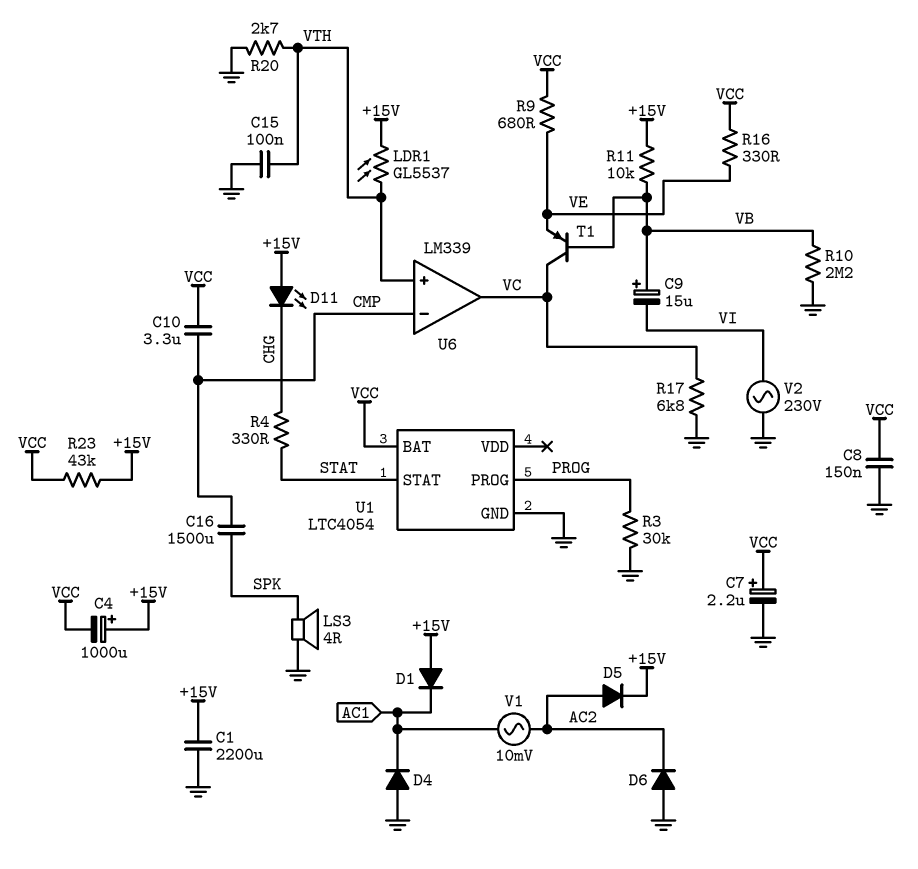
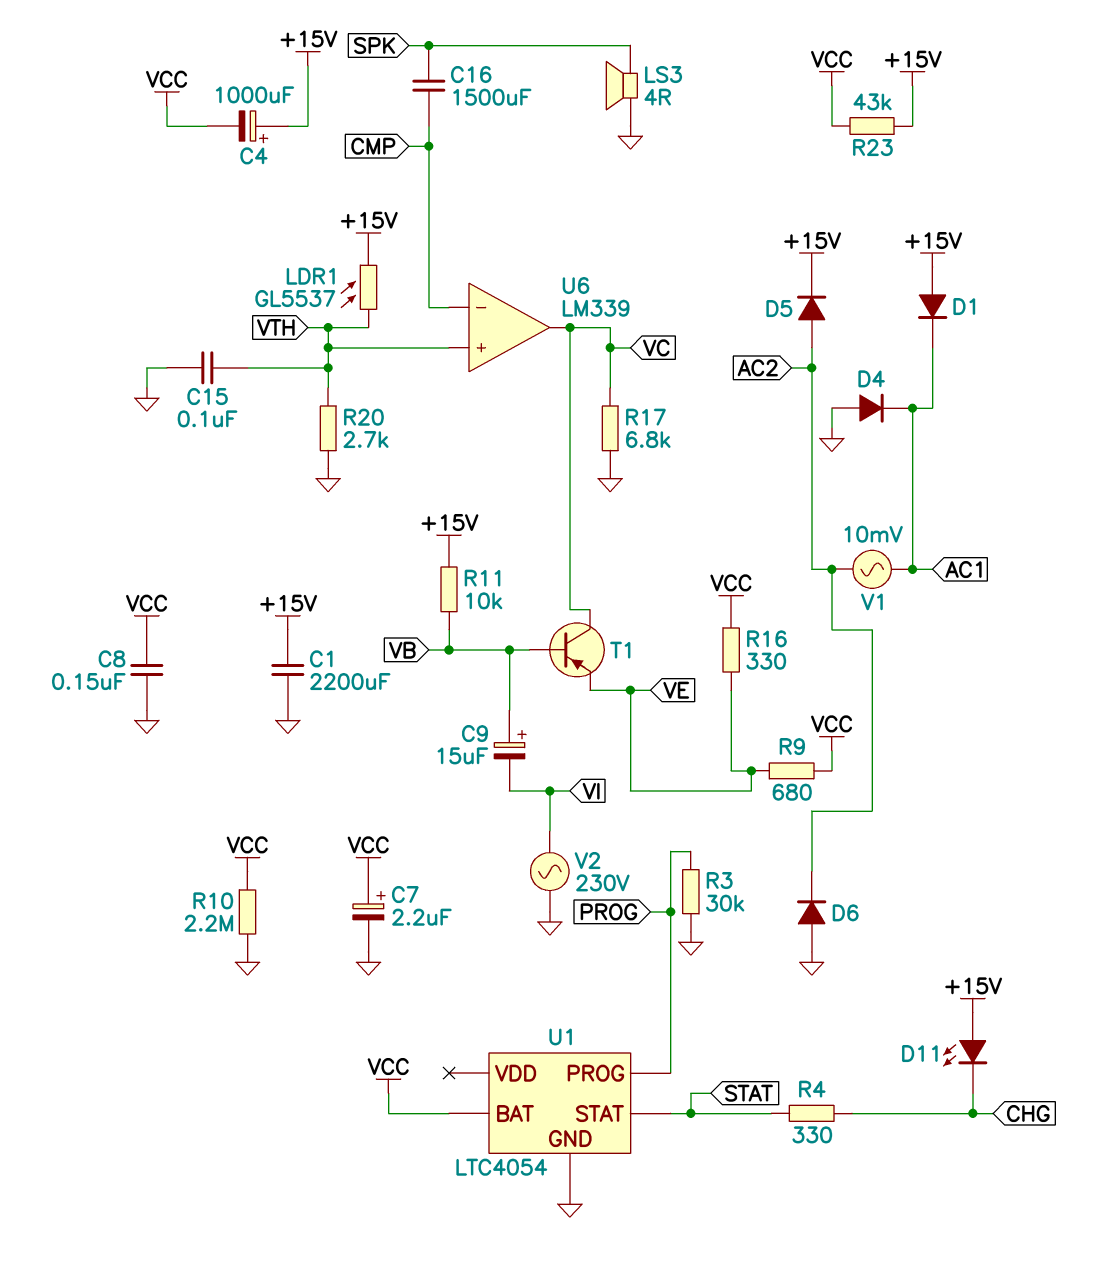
C10: 3.3uF (CMP, VCC) -> none
R10: 2.2M (GND, VB) -> 2.2M (GND, VCC)

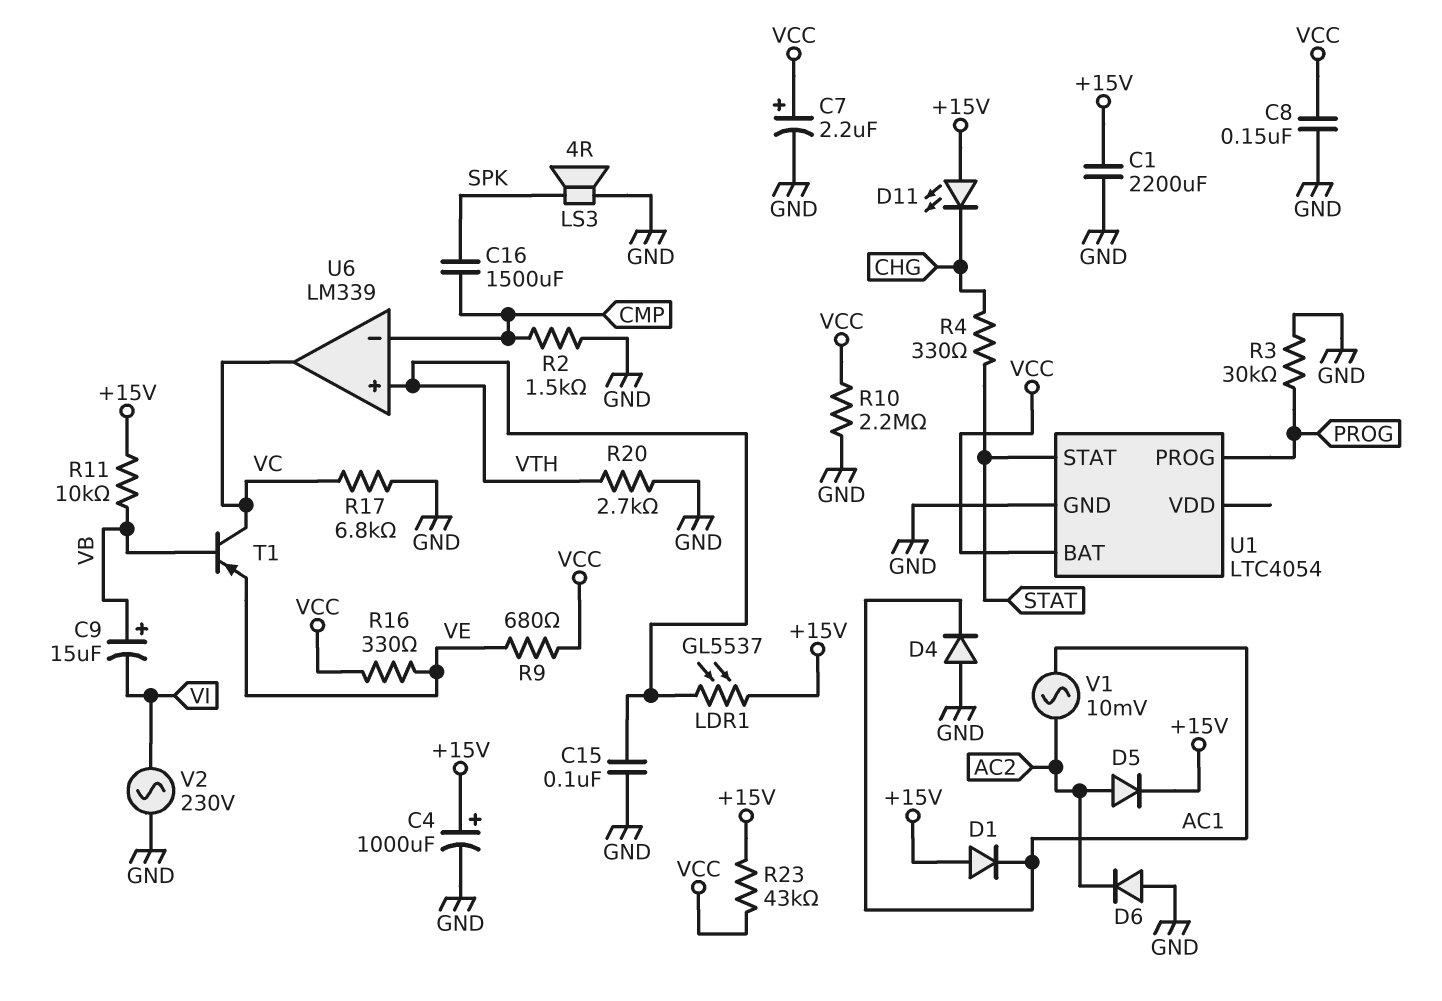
C4: 1000uF (plus +15V, minus VCC) -> 1000uF (plus +15V, minus GND)
R2: none -> 1.5k (CMP, GND)

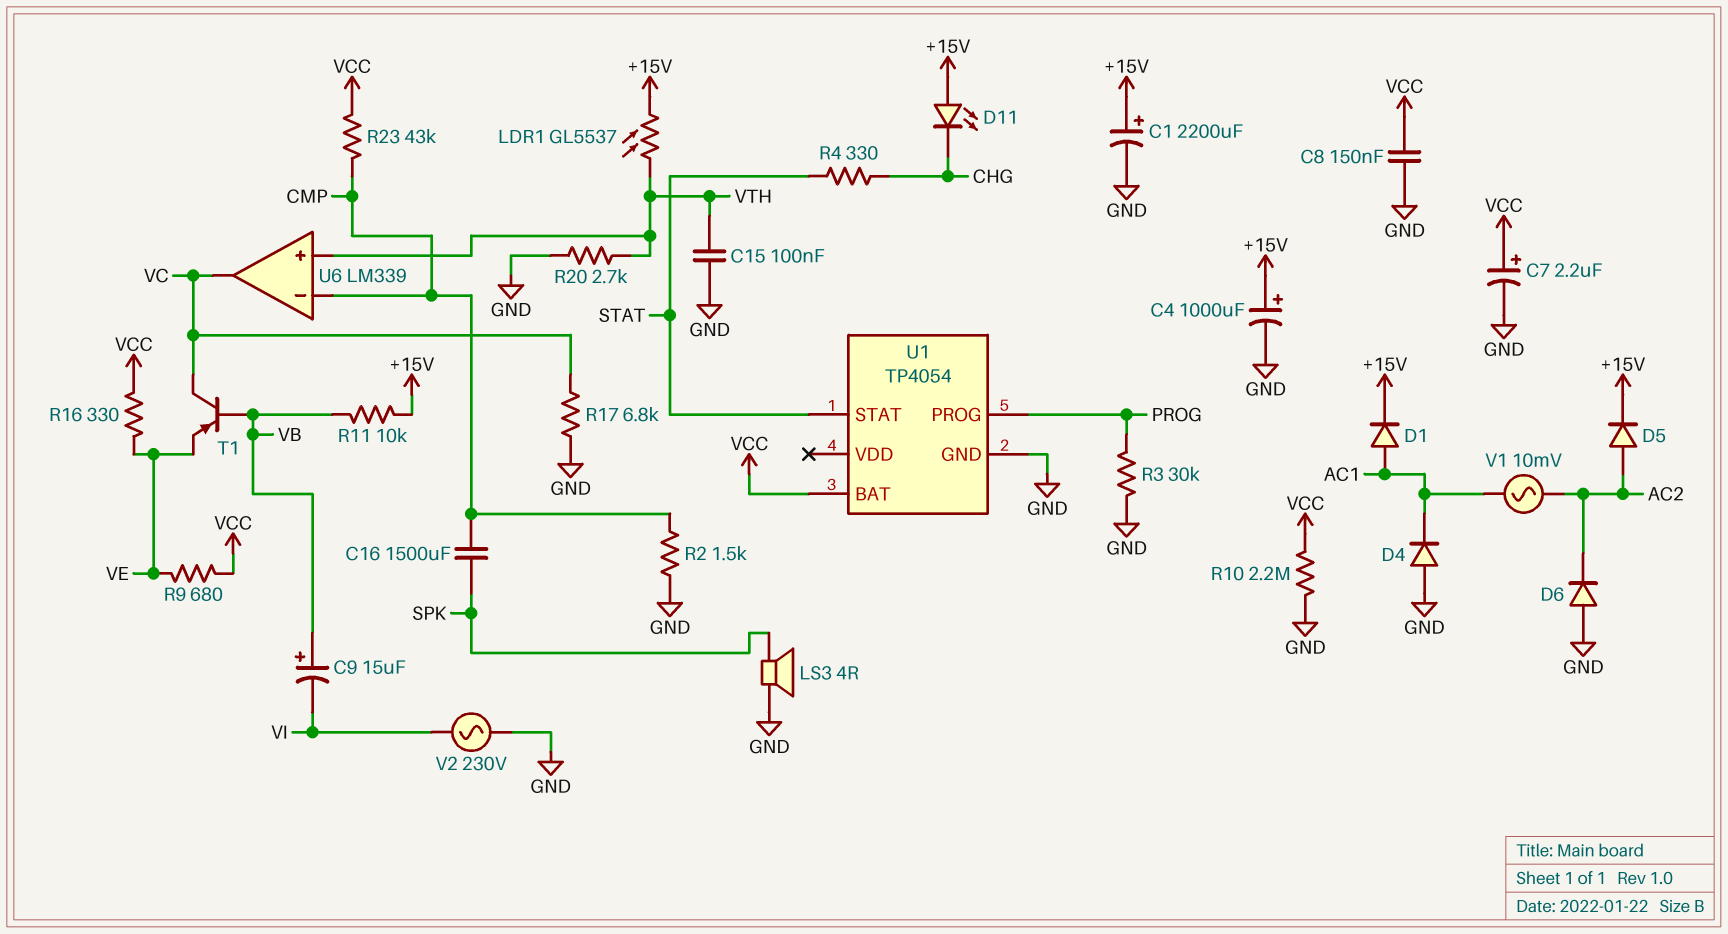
C1: 2200uF (+15V, GND) -> 2200uF (plus +15V, minus GND)
D1: diode (A +15V, K AC1) -> diode (A AC1, K +15V)
R23: 43k (+15V, VCC) -> 43k (CMP, VCC)
U1: LTC4054 -> TP4054

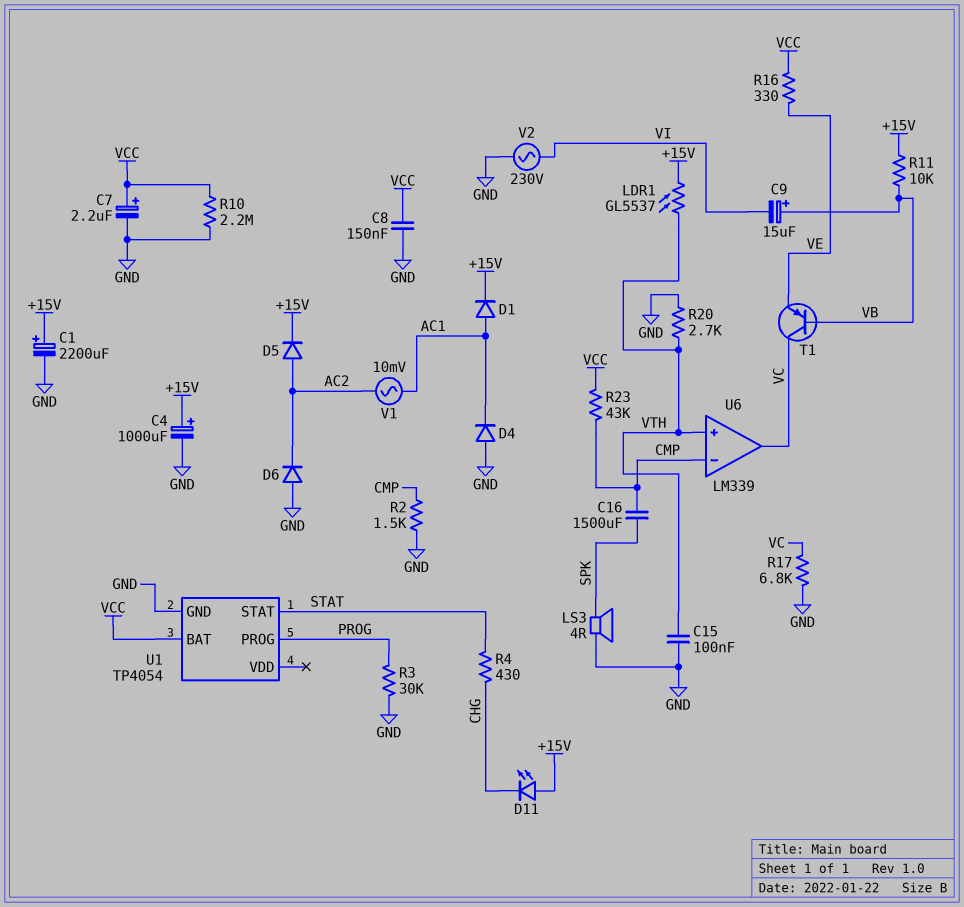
R4: 330 (CHG, STAT) -> 430 (CHG, STAT)
R9: 680 (VCC, VE) -> none

